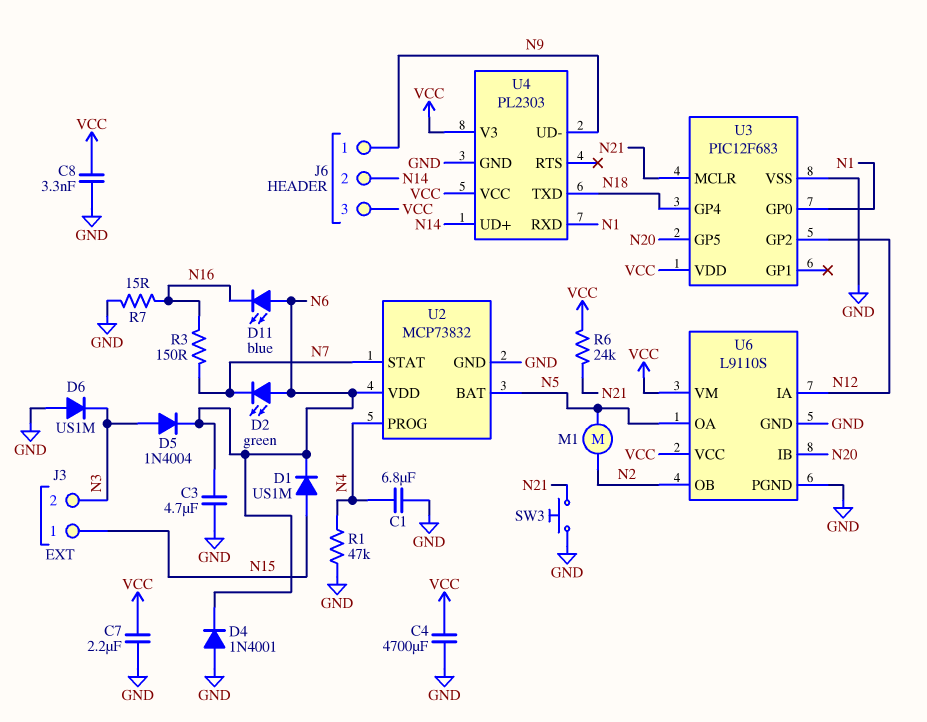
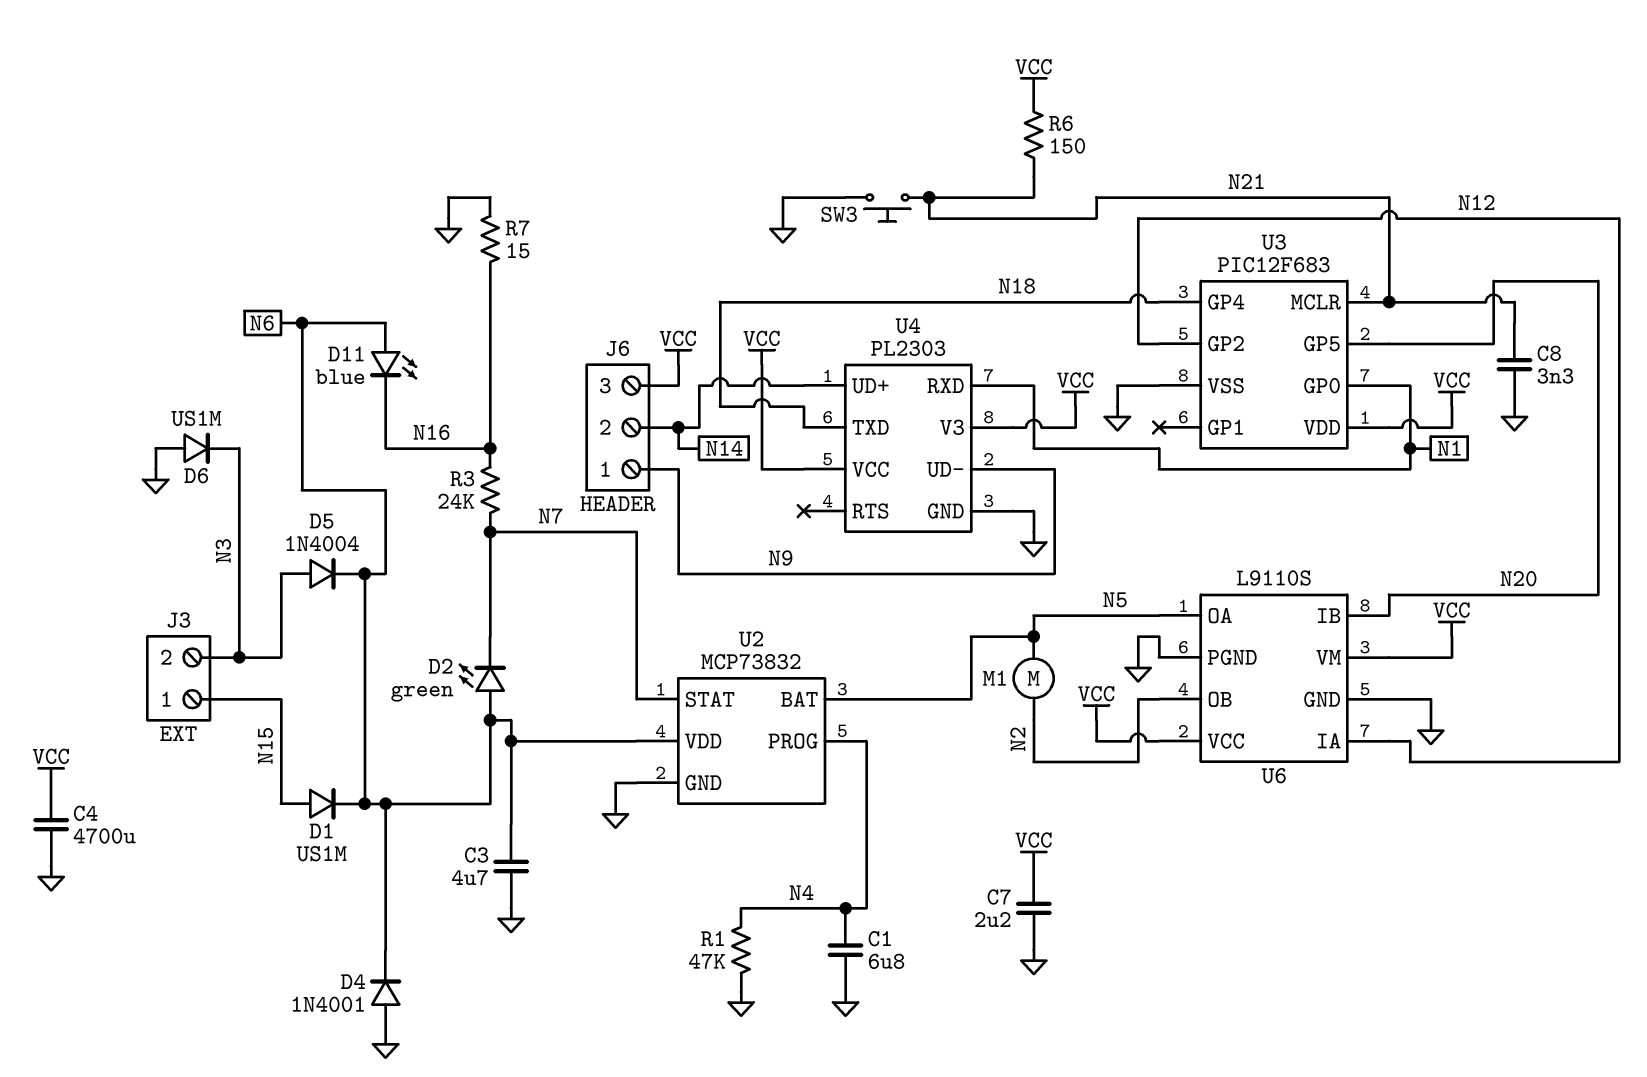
C8: 3.3nF (GND, VCC) -> 3.3nF (GND, N21)
R3: 150 (N7, N16) -> 24k (N7, N16)
R6: 24k (N21, VCC) -> 150 (N21, VCC)

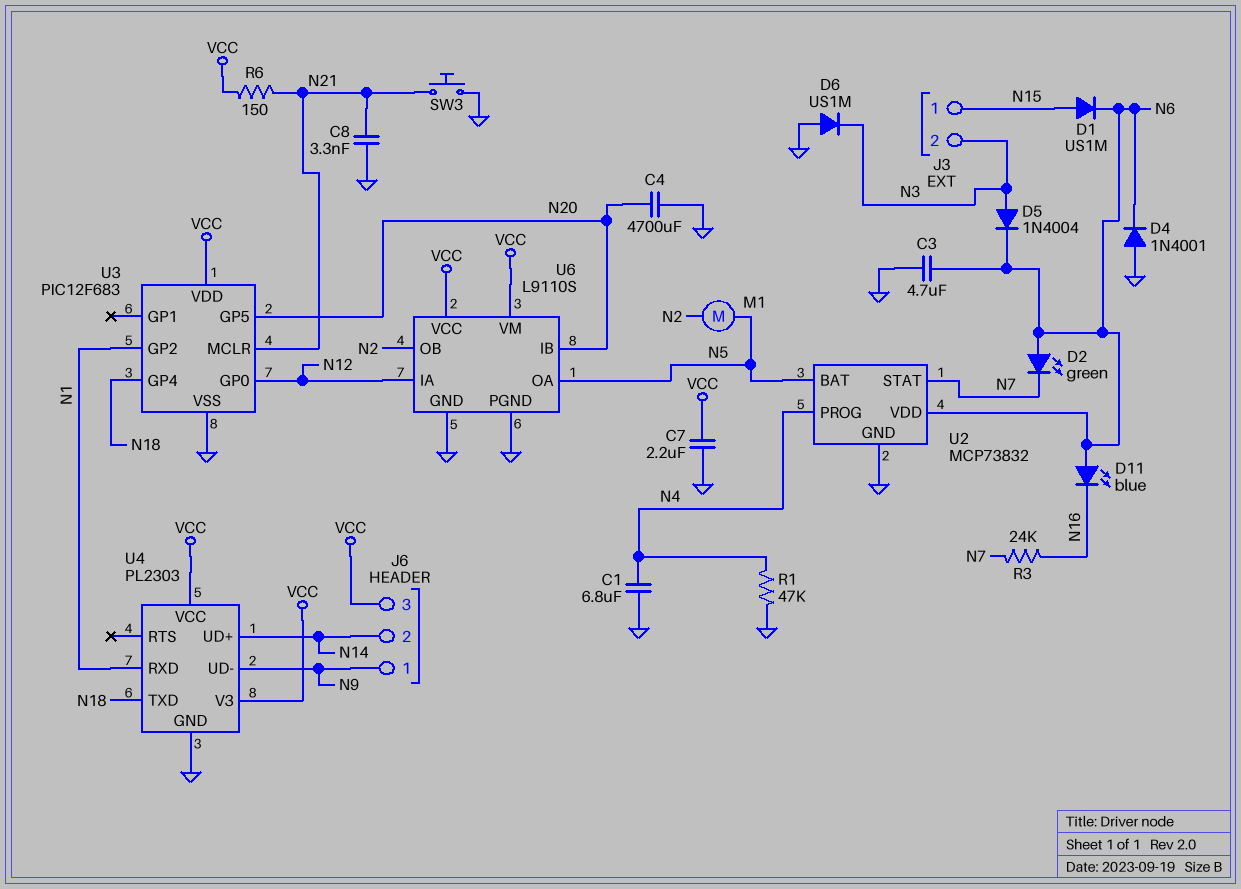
C4: 4700uF (GND, VCC) -> 4700uF (GND, N20)
R7: 15 (GND, N16) -> none
U3 pin GP0: N1 -> N12
U3 pin GP2: N12 -> N1

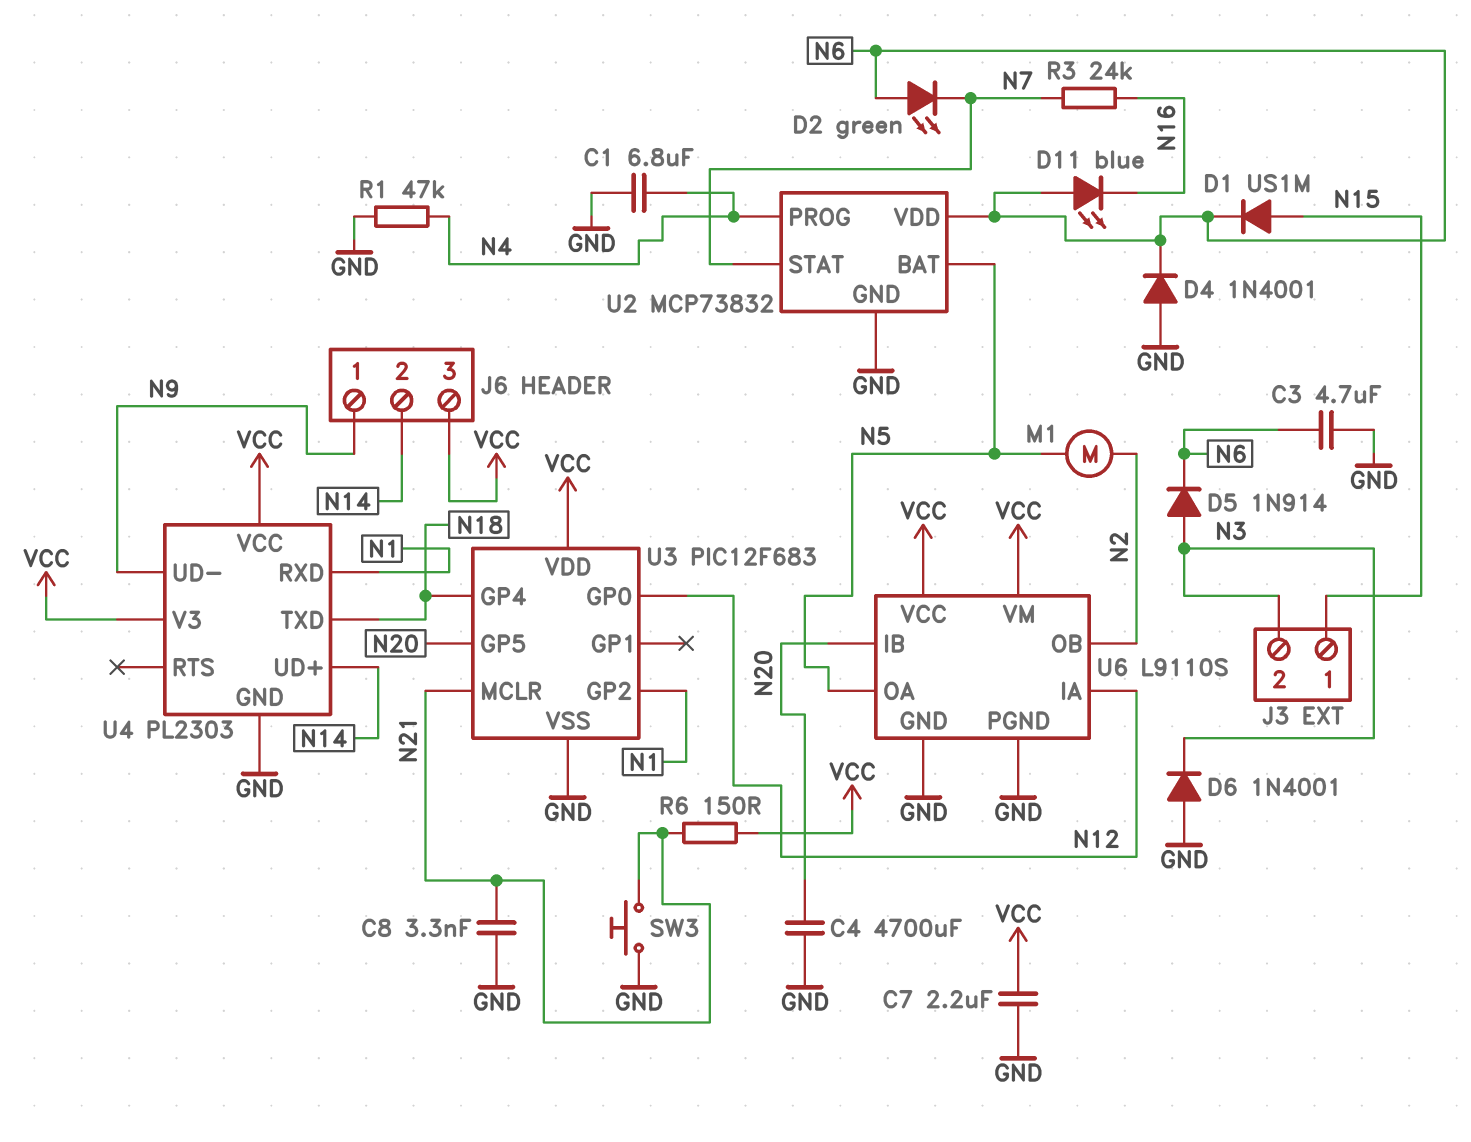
D5: diode 1N4004 (A N3, K N6) -> diode 1N914 (A N3, K N6)
D6: diode US1M (A GND, K N3) -> diode 1N4001 (A GND, K N3)

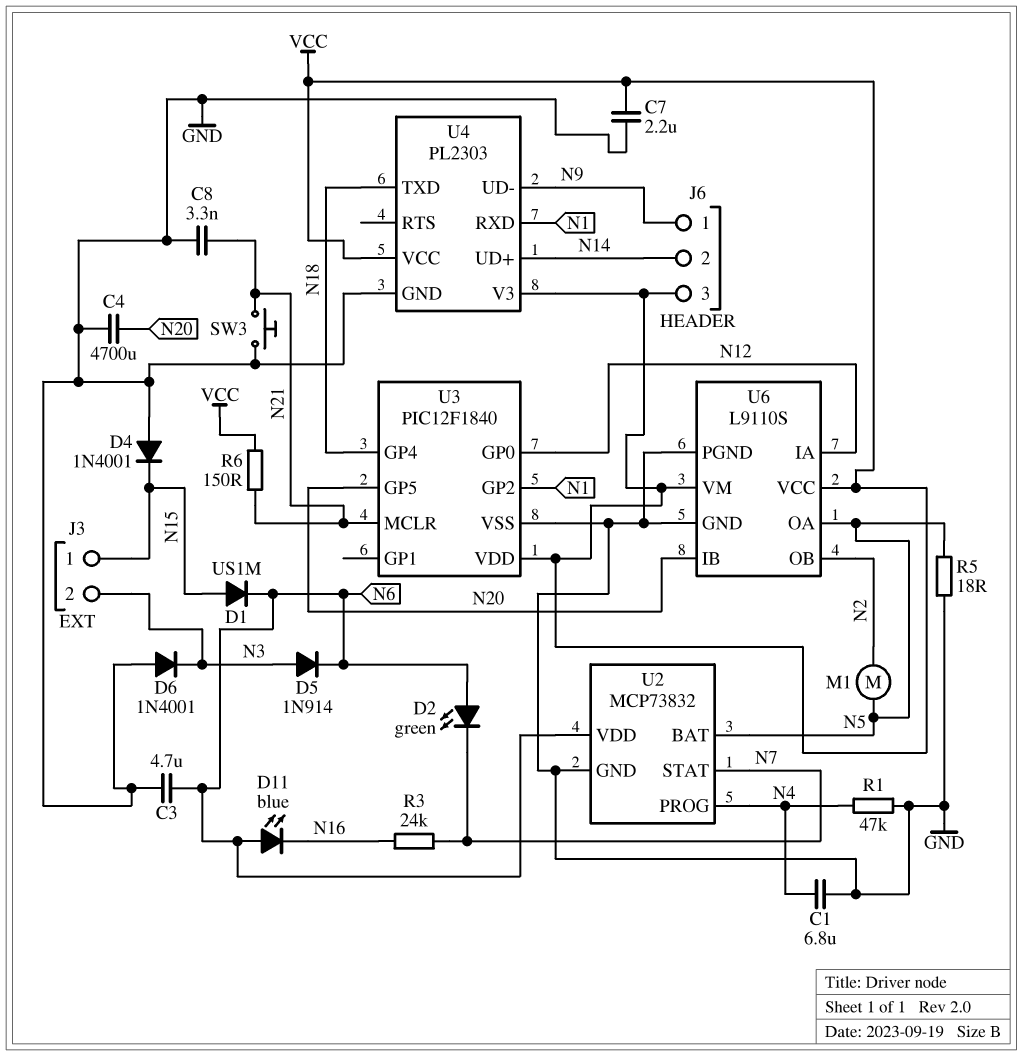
D4: diode 1N4001 (A GND, K N6) -> diode 1N4001 (A GND, K N15)
R5: none -> 18 (GND, N5)
U3: PIC12F683 -> PIC12F1840

